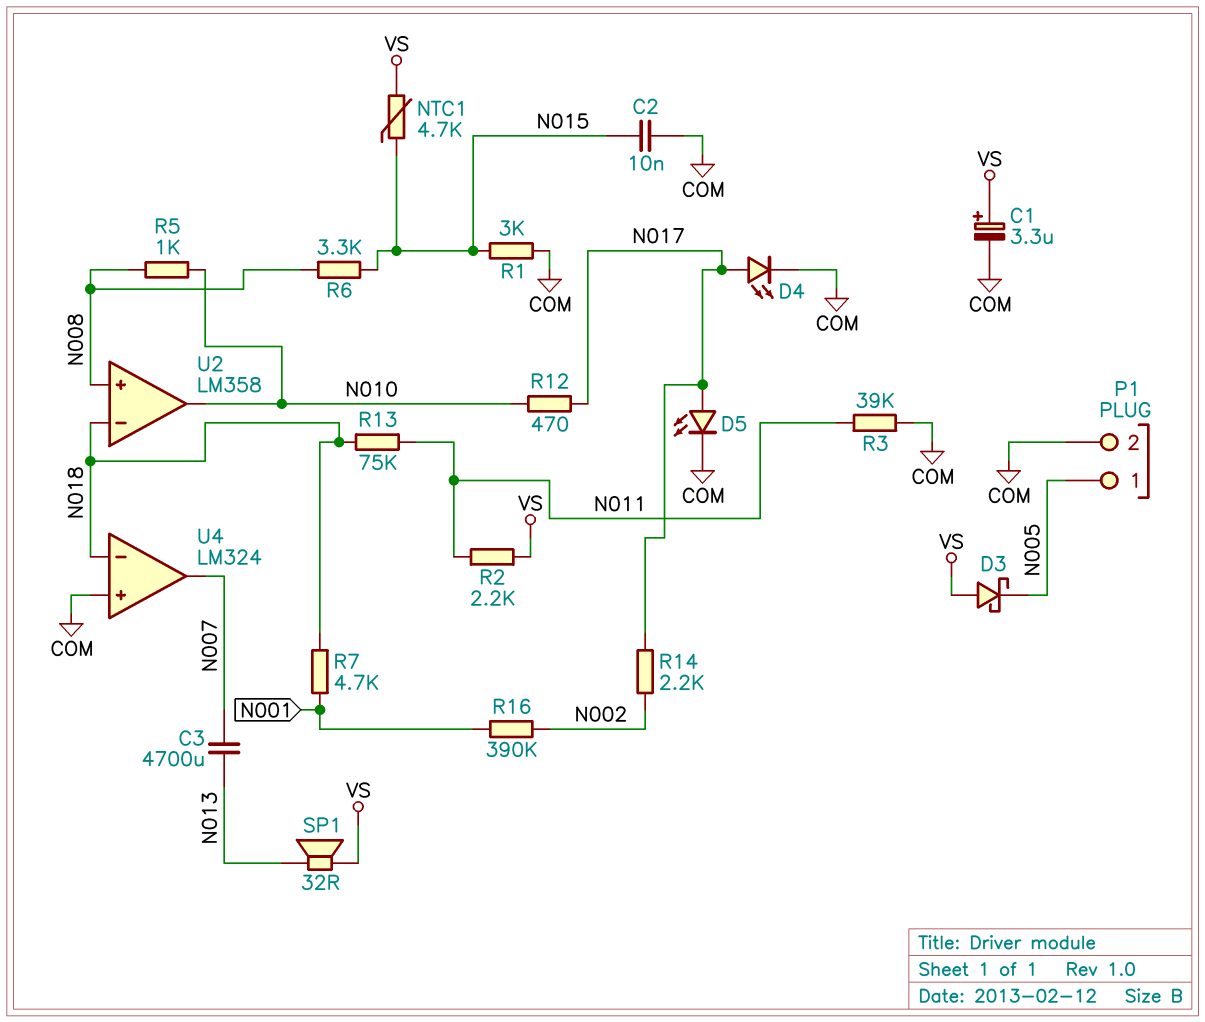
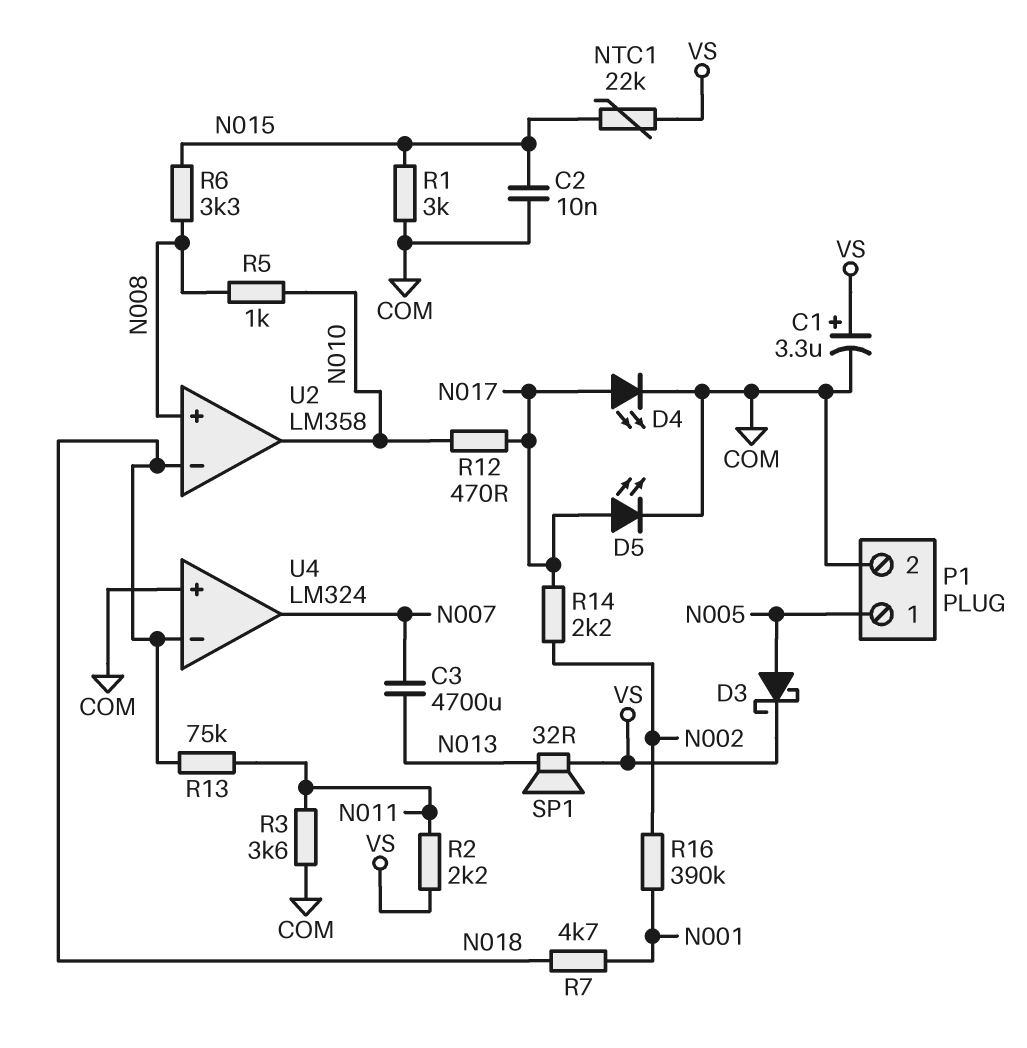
D3: schottky (A VS, K N005) -> schottky (A N005, K VS)
NTC1: 4.7k (N015, VS) -> 22k (N015, VS)
R3: 39k (COM, N011) -> 3.6k (COM, N011)

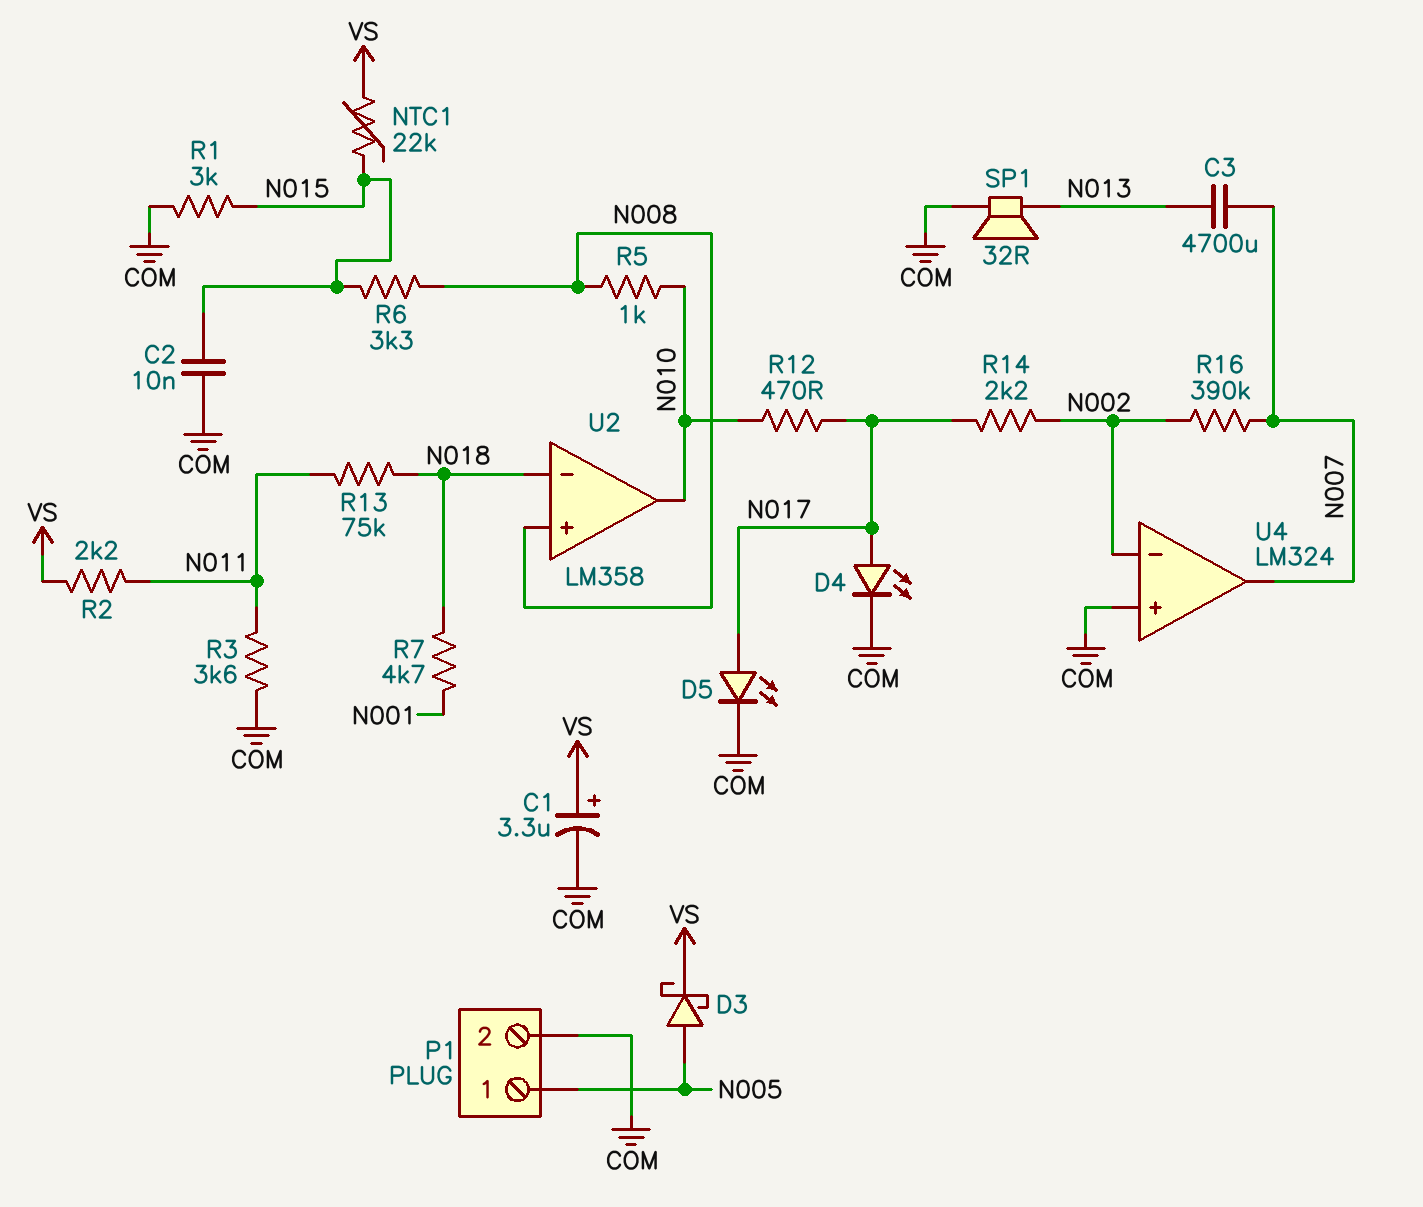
R16: 390k (N001, N002) -> 390k (N002, N007)
SP1: speaker 32R (N013, VS) -> speaker 32R (COM, N013)
U4 pin in-: N018 -> N002

